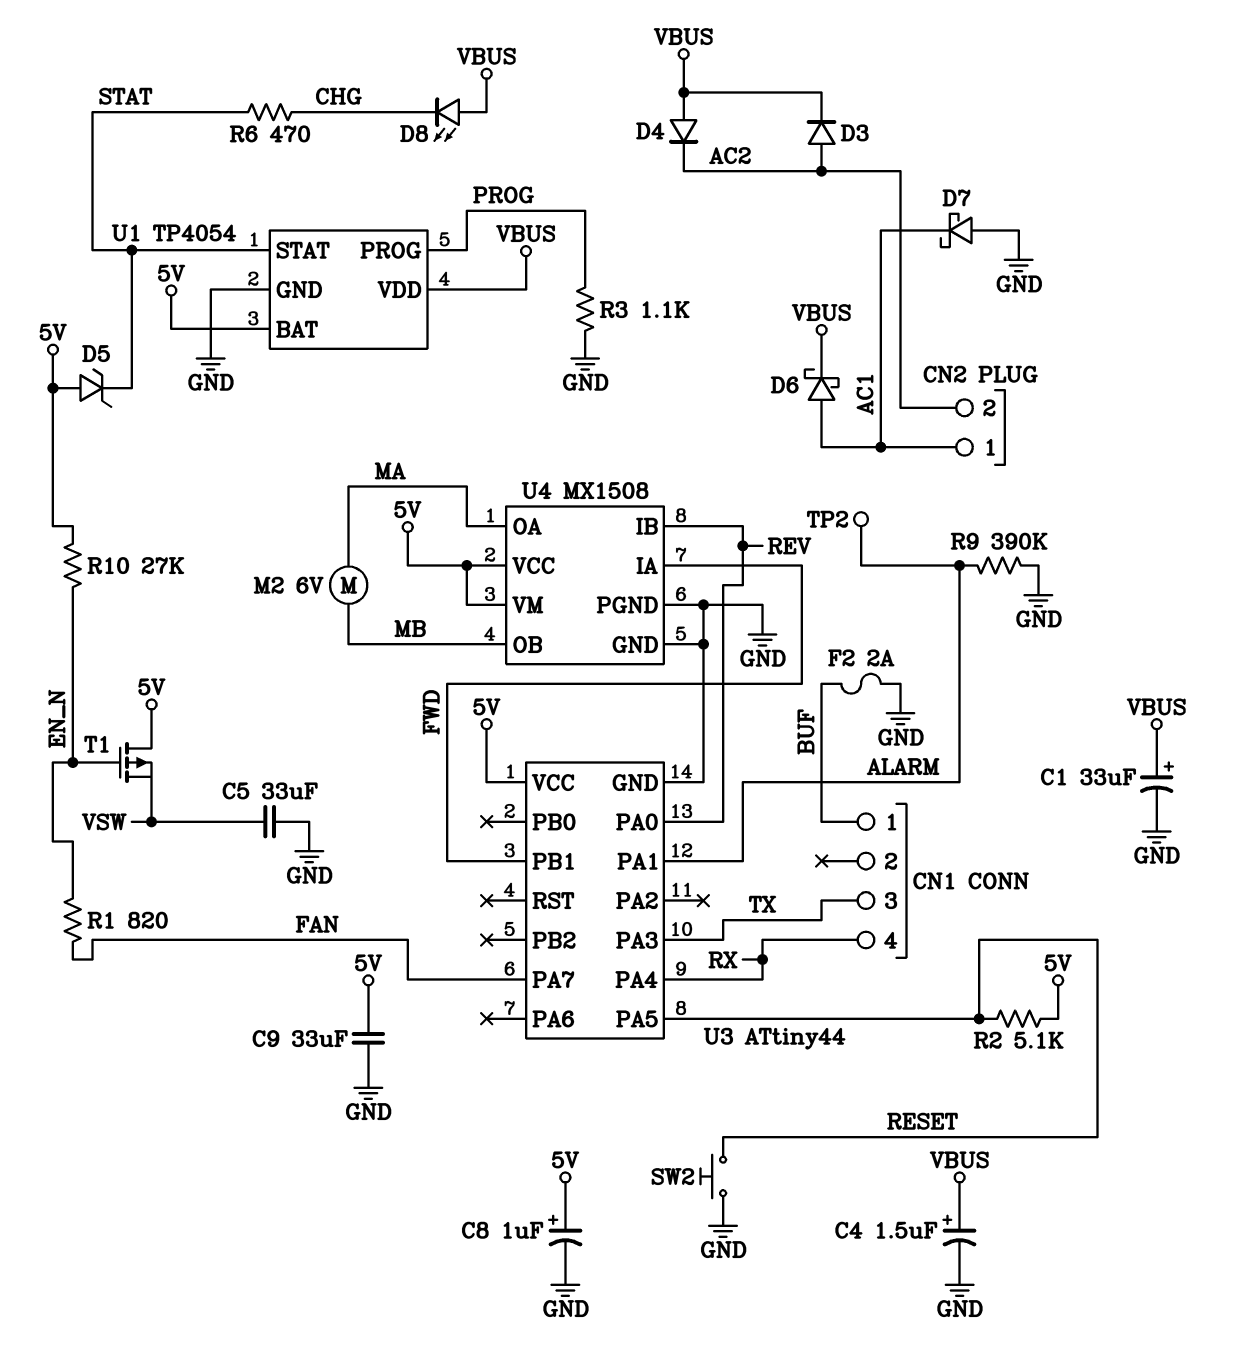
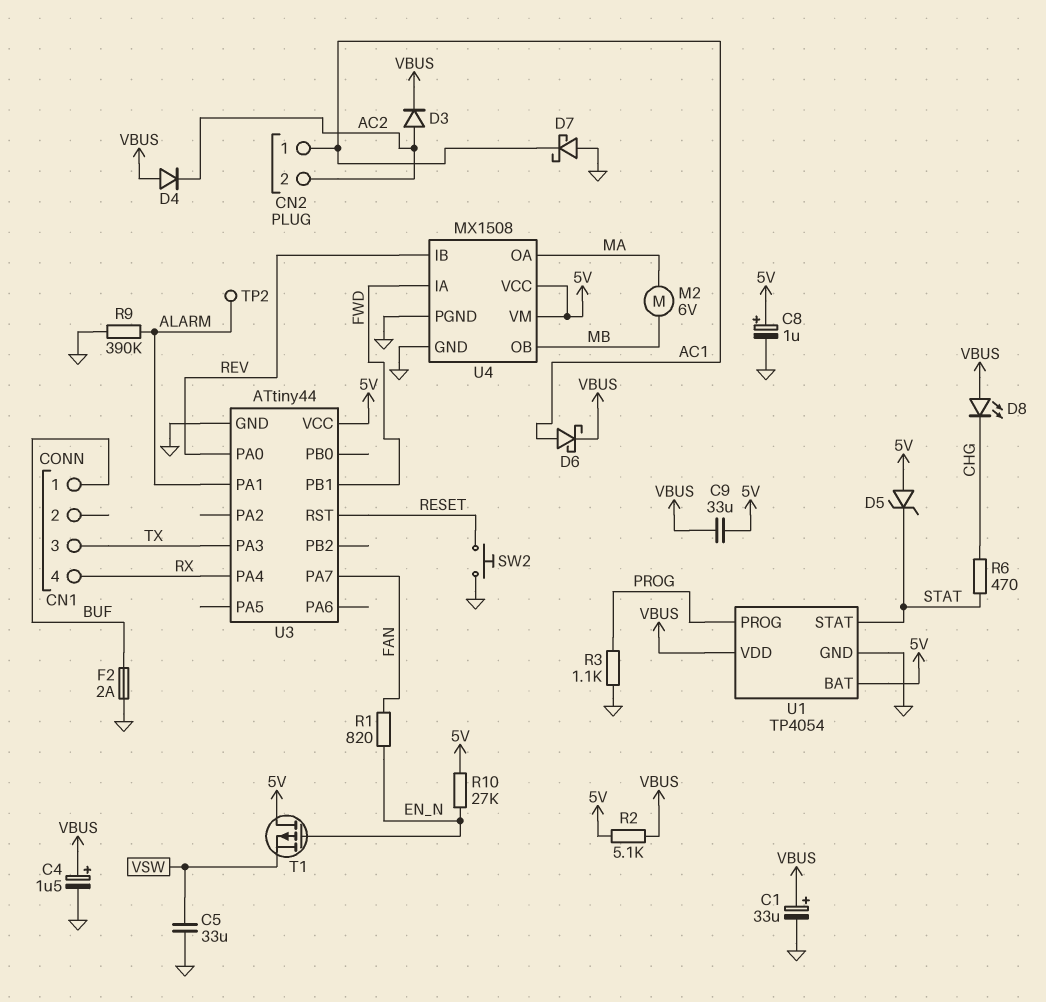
C9: 33uF (5V, GND) -> 33uF (5V, VBUS)
R2: 5.1k (5V, RESET) -> 5.1k (5V, VBUS)
U3 pin PA5: RESET -> none
U3 pin RST: none -> RESET

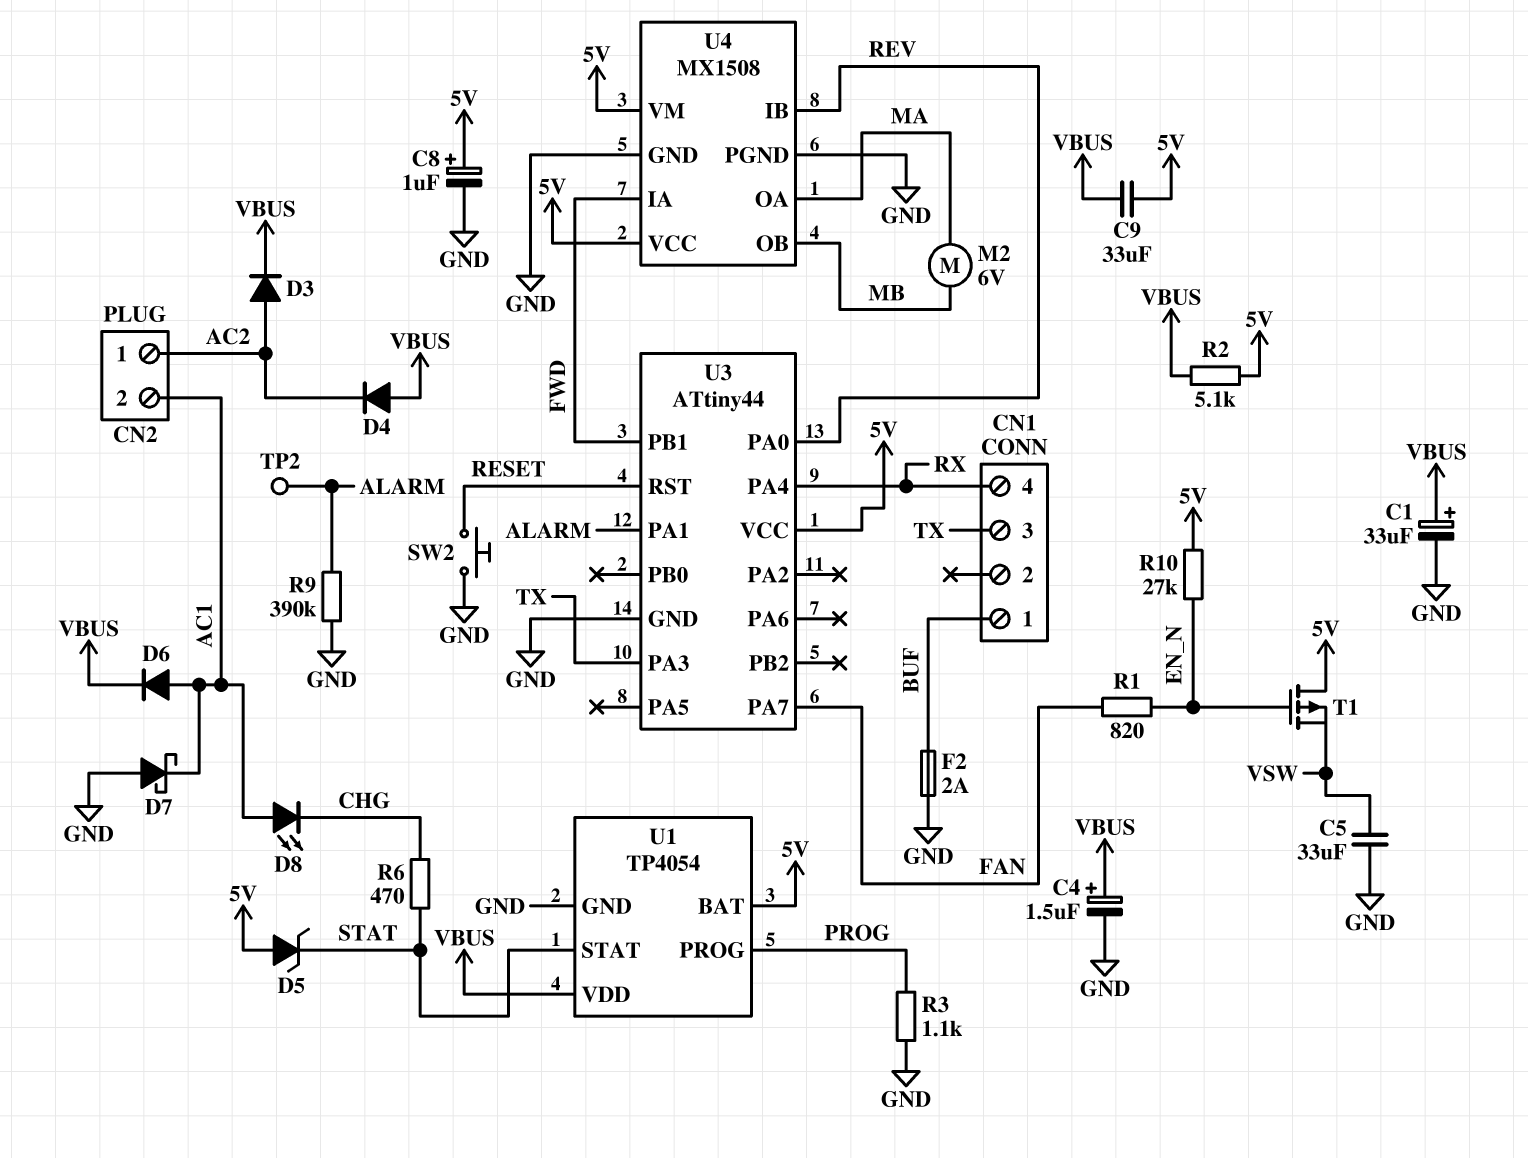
CN2 pin 1: AC1 -> AC2
CN2 pin 2: AC2 -> AC1
D6: schottky (A AC1, K VBUS) -> diode (A AC1, K VBUS)
D8: LED (A VBUS, K CHG) -> LED (A AC1, K CHG)

